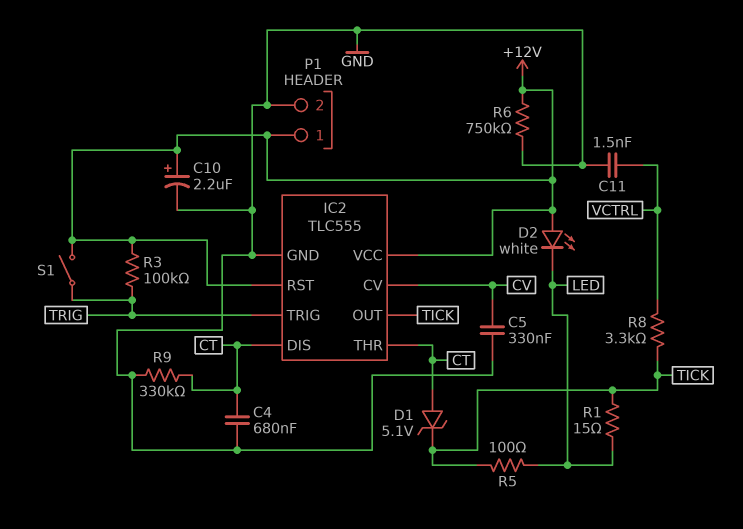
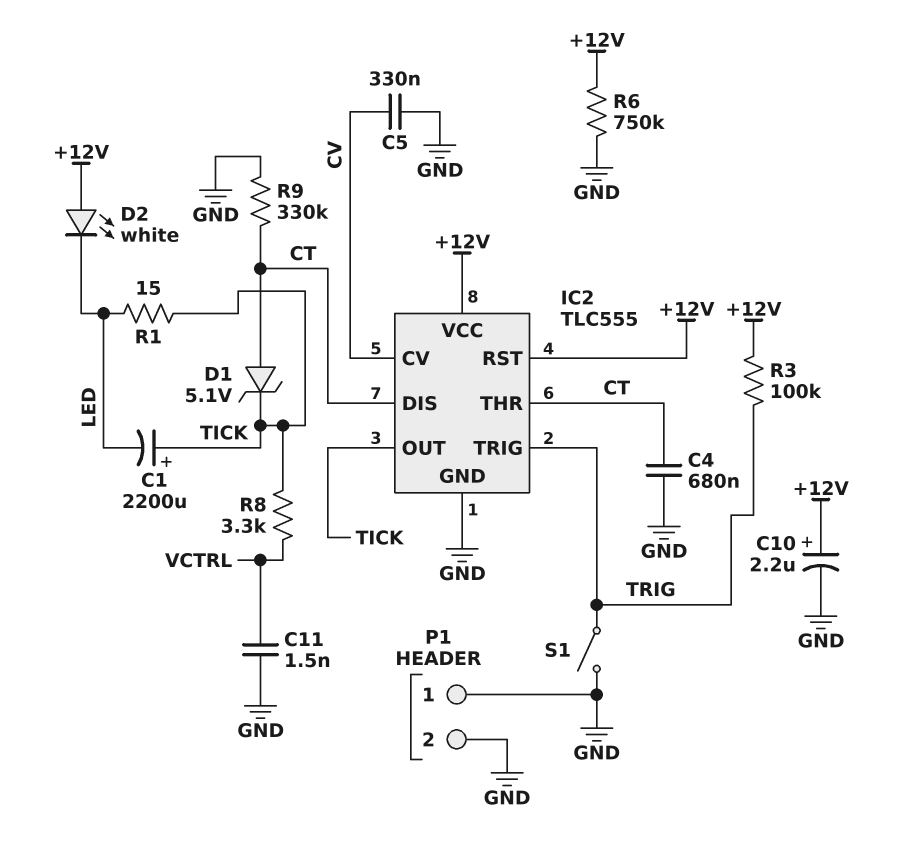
C1: none -> 2200uF (plus TICK, minus LED)
P1 pin 1: +12V -> GND
R5: 100 (LED, TICK) -> none
S1: switch (+12V, TRIG) -> switch (GND, TRIG)

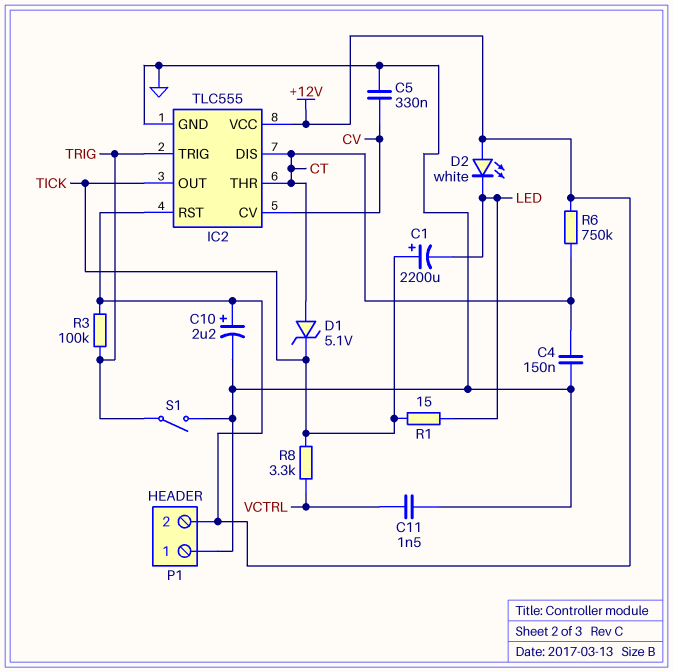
C4: 680nF (CT, GND) -> 150nF (CT, GND)
P1 pin 2: GND -> +12V
R6: 750k (+12V, GND) -> 750k (+12V, CT)
R9: 330k (CT, GND) -> none

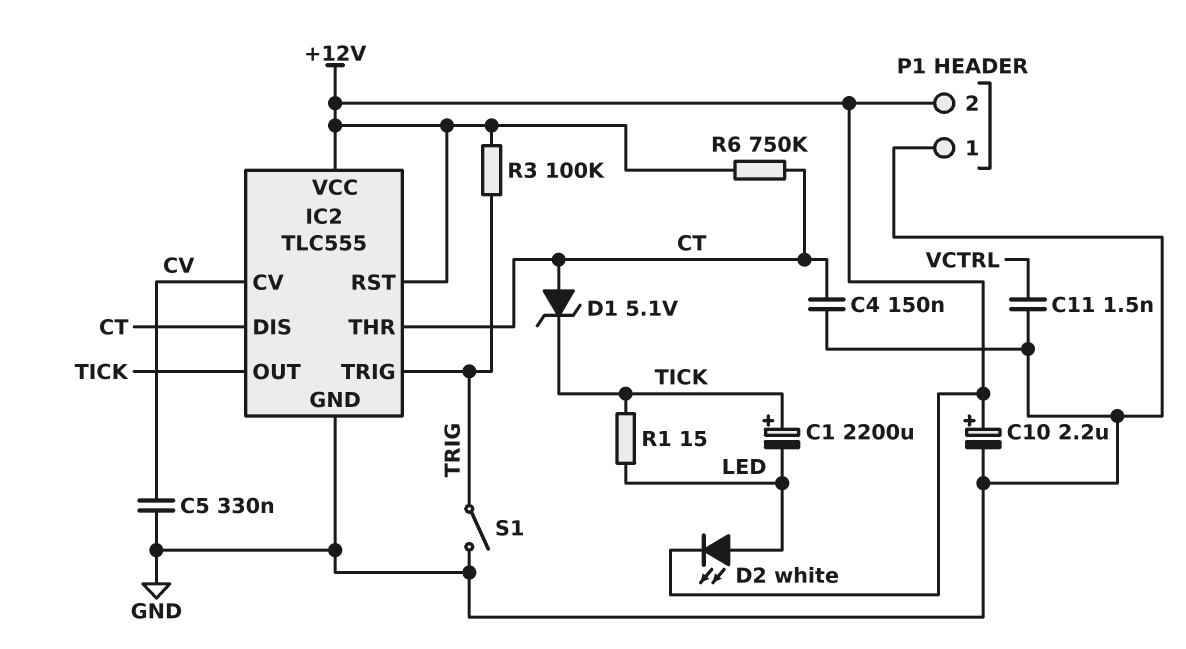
D2: LED white (A +12V, K LED) -> LED white (A LED, K +12V)
R8: 3.3k (TICK, VCTRL) -> none

